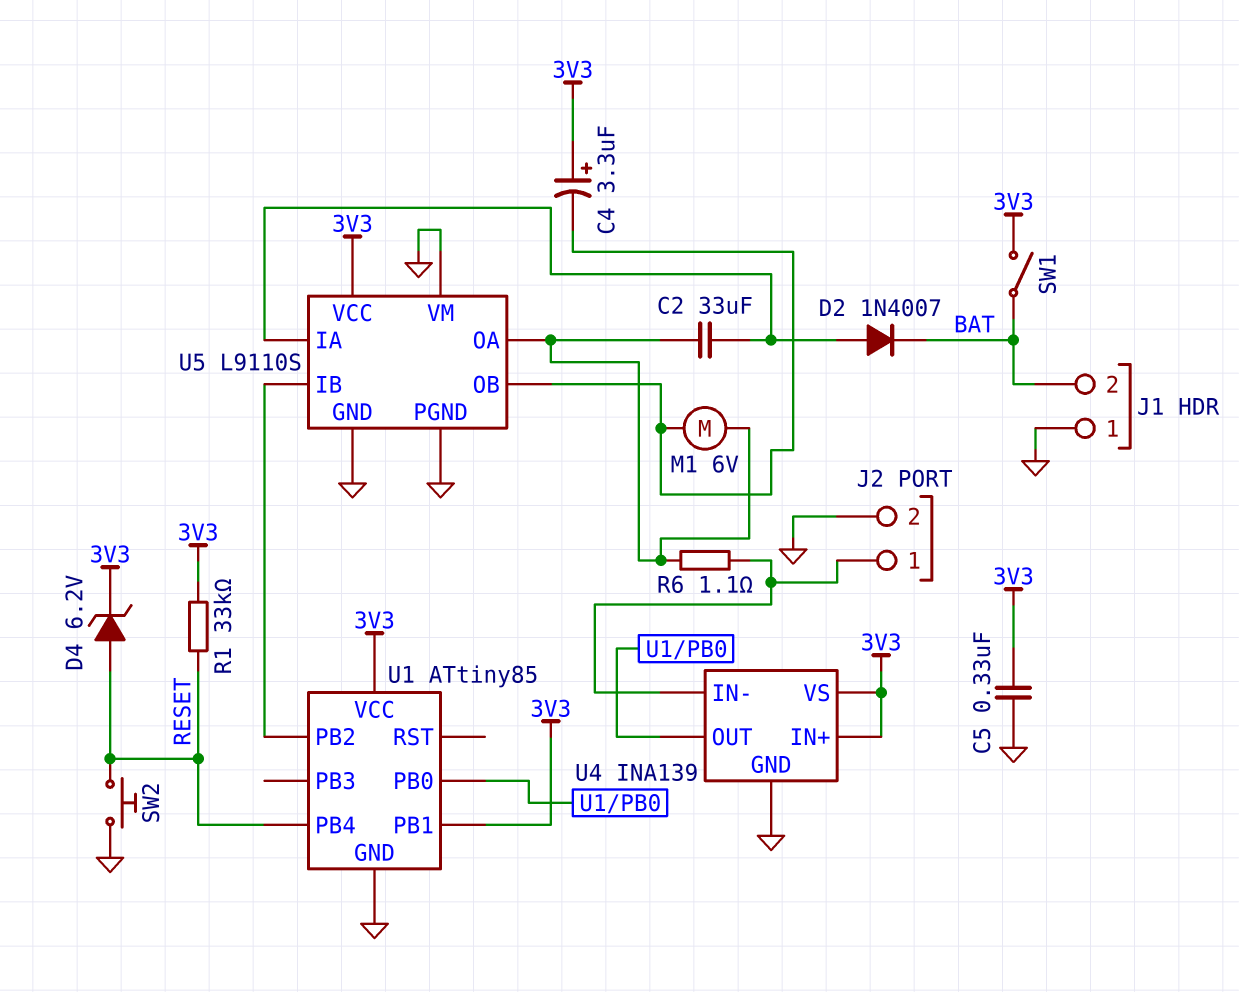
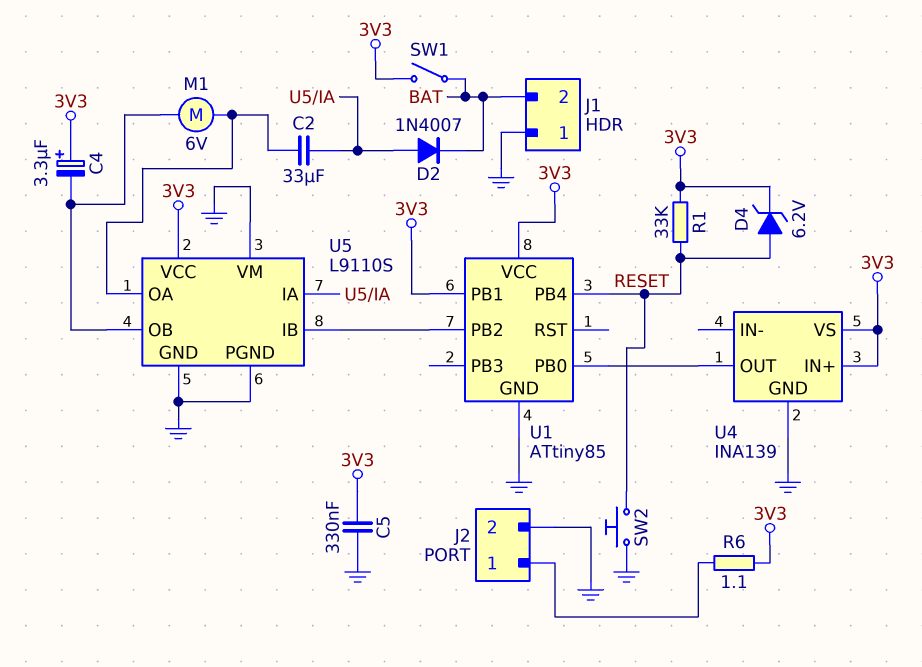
R6: 1.1 (J2/1, U5/OA) -> 1.1 (3V3, J2/1)
U4 pin IN-: J2/1 -> none

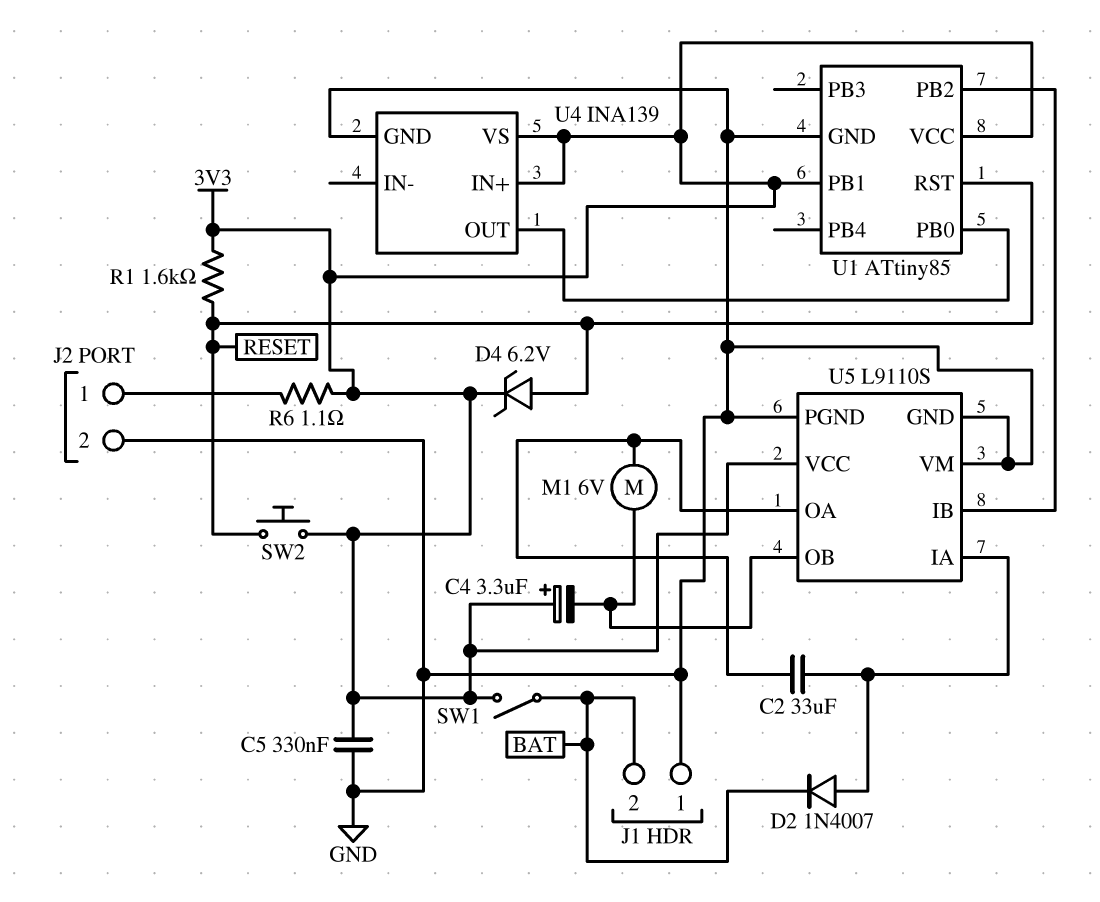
R1: 33k (3V3, RESET) -> 1.6k (3V3, RESET)
SW2: button (GND, RESET) -> button (3V3, RESET)
U1 pin PB4: RESET -> none
U1 pin RST: none -> RESET

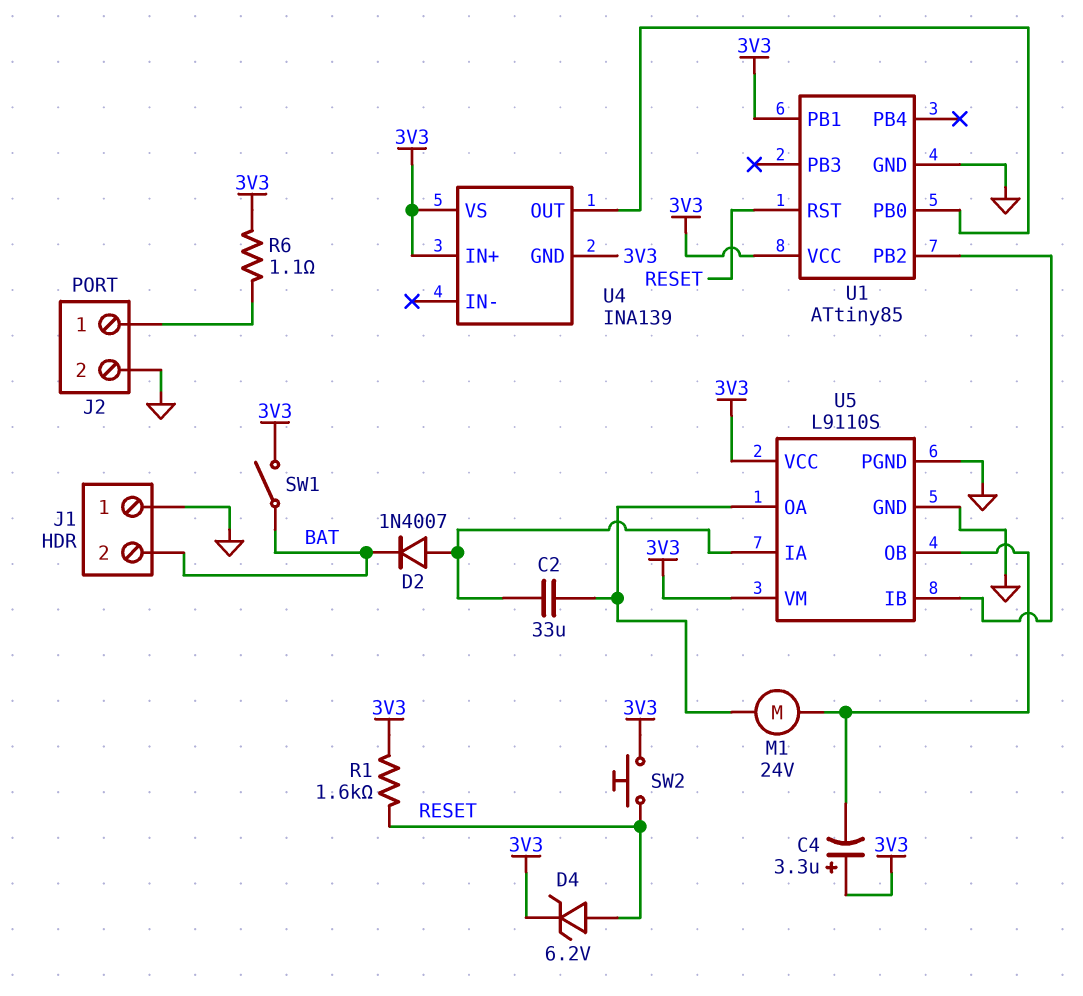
C5: 330nF (3V3, GND) -> none
M1: motor 6V (U5/OA, U5/OB) -> motor 24V (U5/OA, U5/OB)
U4 pin GND: GND -> 3V3
U5 pin VM: GND -> 3V3

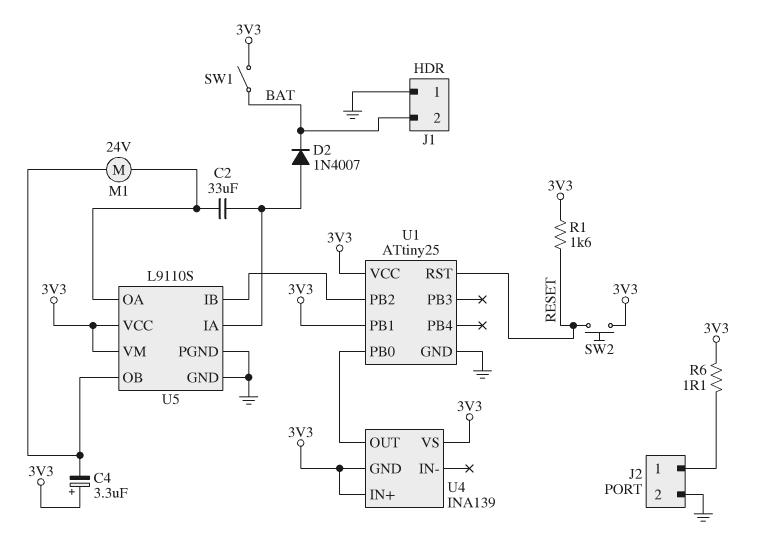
D4: zener 6.2V (A RESET, K 3V3) -> none
U1: ATtiny85 -> ATtiny25

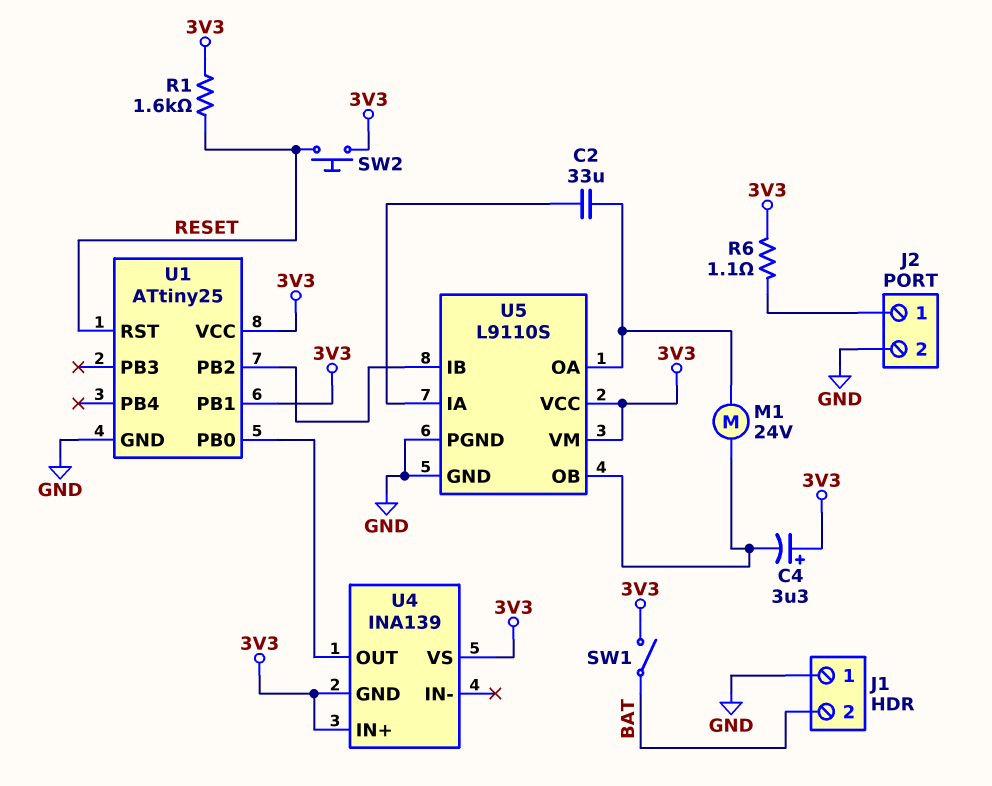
D2: diode 1N4007 (A U5/IA, K BAT) -> none

